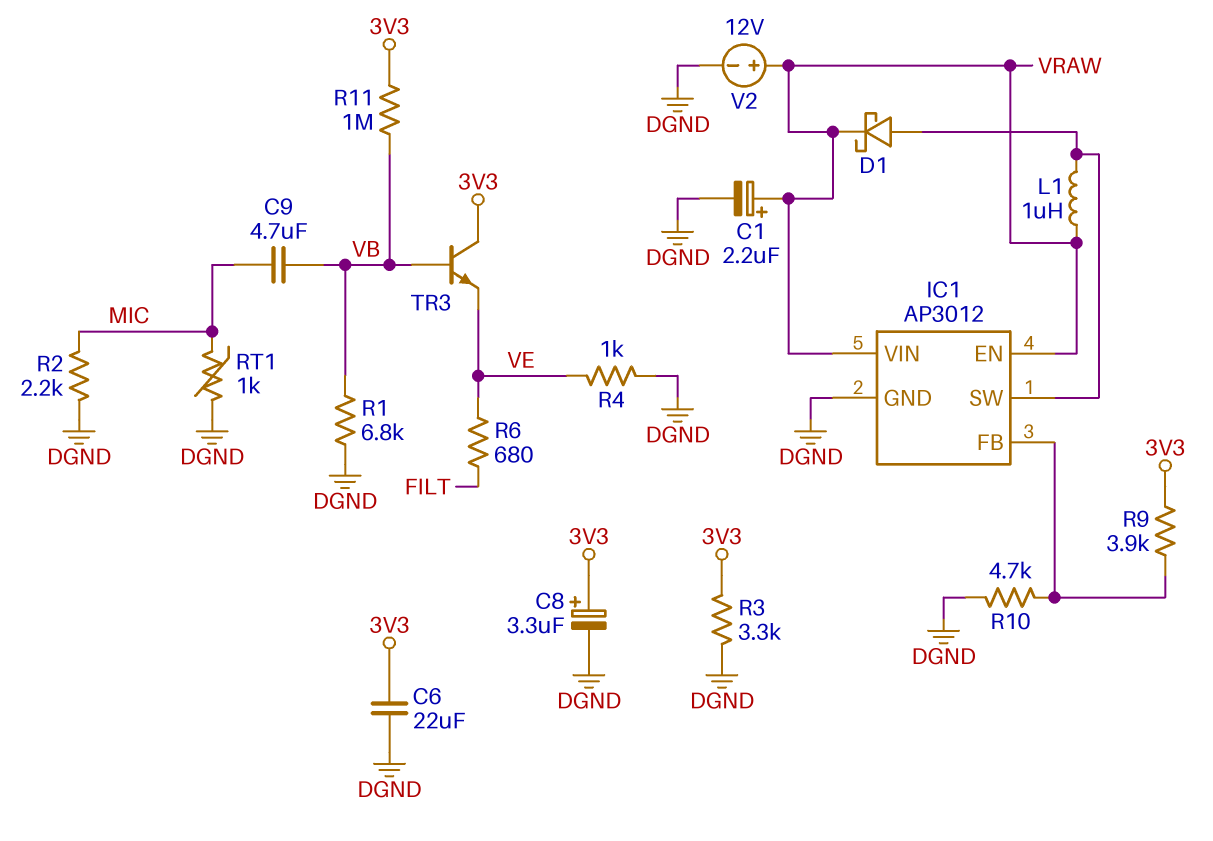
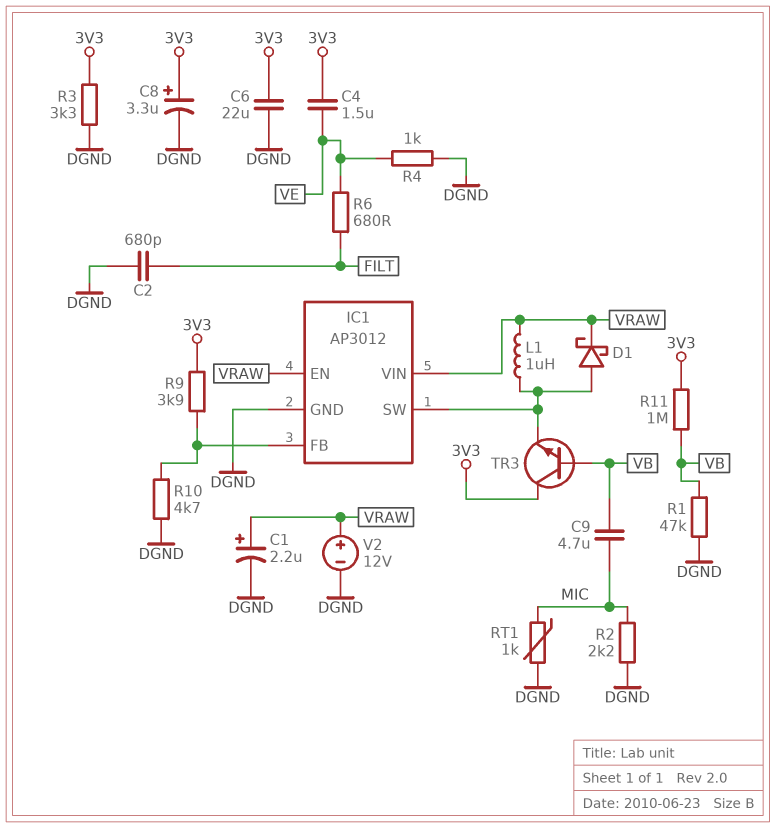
C2: none -> 680pF (DGND, FILT)
C4: none -> 1.5uF (3V3, VE)
R1: 6.8k (DGND, VB) -> 47k (DGND, VB)
TR3: NPN (B VB, C 3V3, E VE) -> NPN (B VB, C 3V3, E IC1/SW)

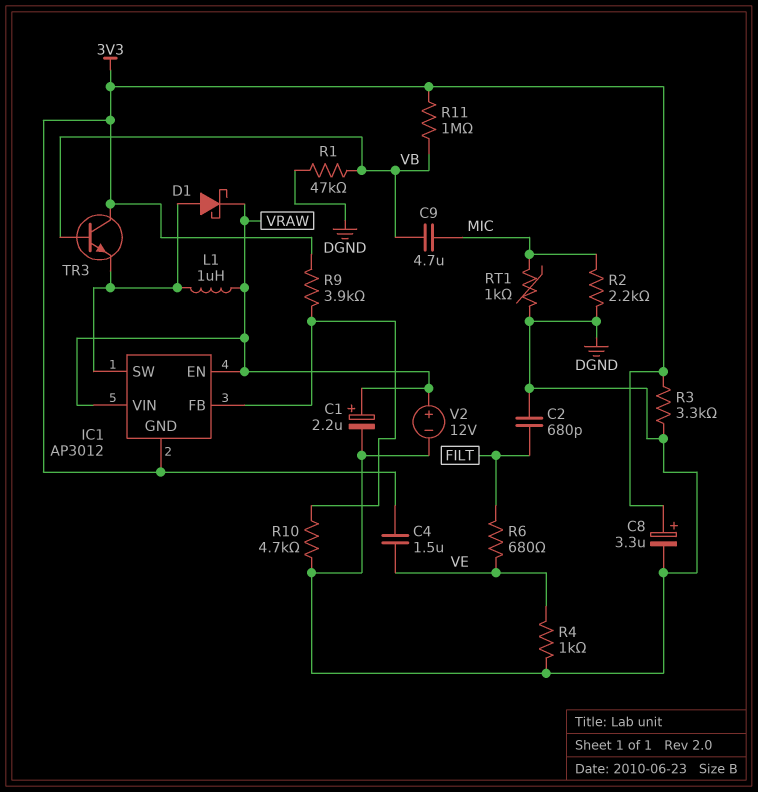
C6: 22uF (3V3, DGND) -> none
IC1 pin GND: DGND -> 3V3

